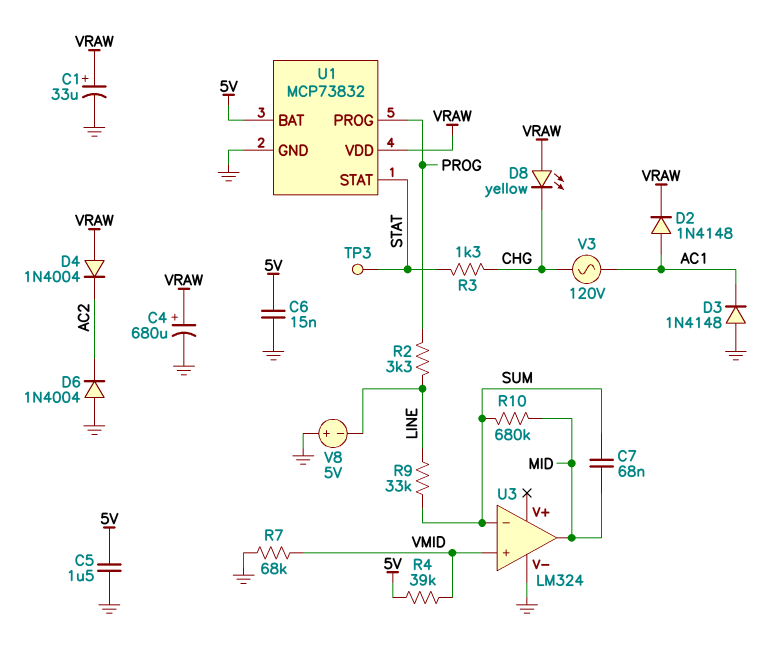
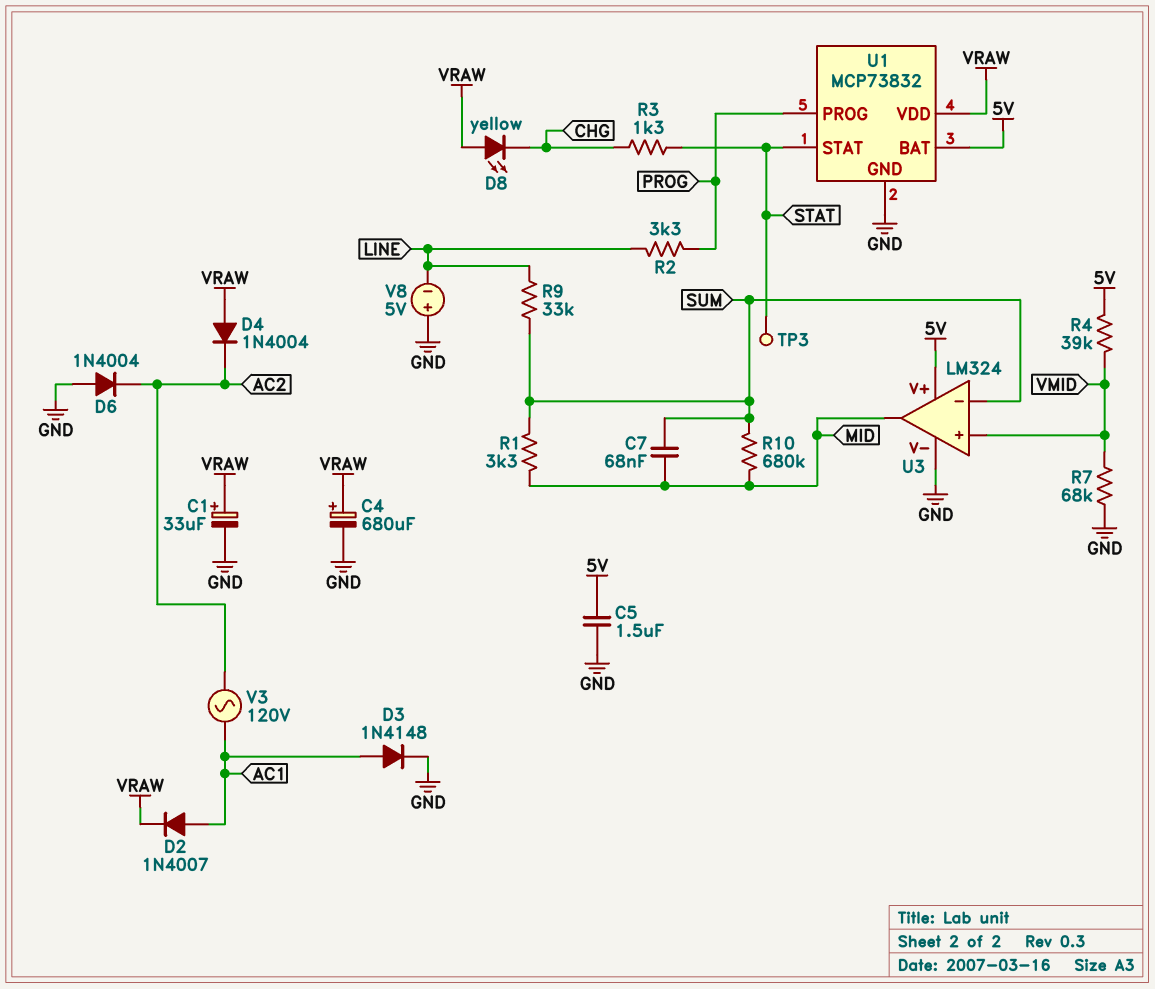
C6: 15nF (5V, GND) -> none
D2: diode 1N4148 (A AC1, K VRAW) -> diode 1N4007 (A AC1, K VRAW)
D3: diode 1N4148 (A GND, K AC1) -> diode 1N4148 (A AC1, K GND)
R1: none -> 3.3k (MID, SUM)
U3 pin V+: none -> 5V
V3: AC 120V (AC1, CHG) -> AC 120V (AC1, AC2)

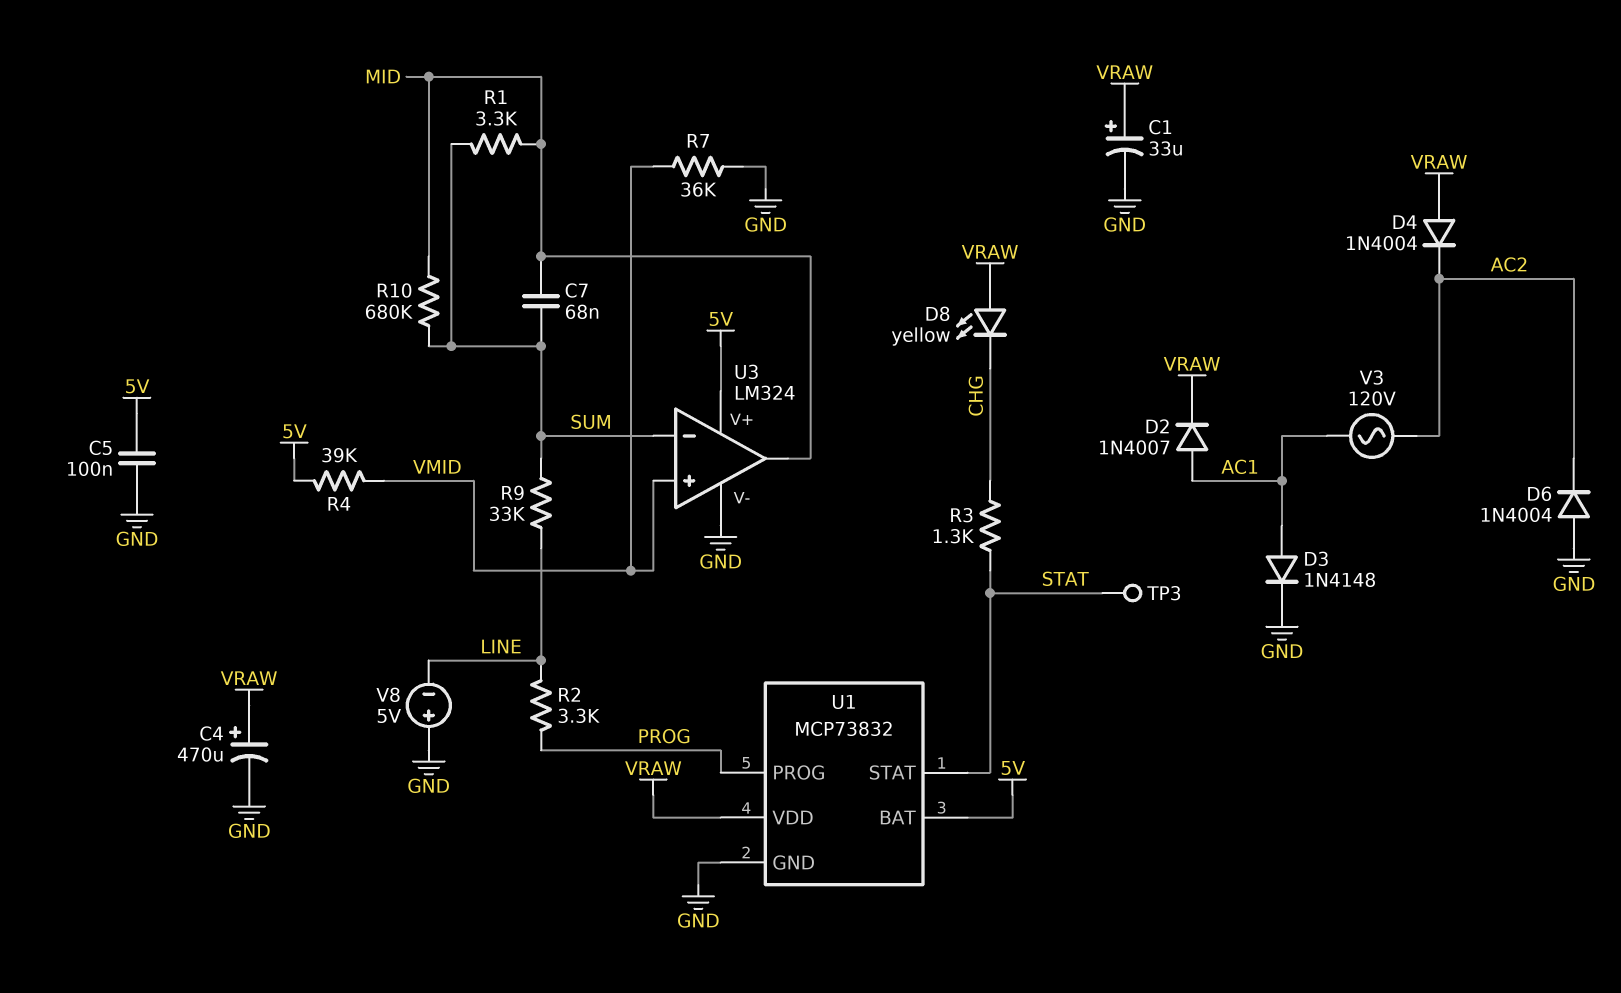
C4: 680uF (plus VRAW, minus GND) -> 470uF (plus VRAW, minus GND)
C5: 1.5uF (5V, GND) -> 100nF (5V, GND)
R7: 68k (GND, VMID) -> 36k (GND, VMID)

